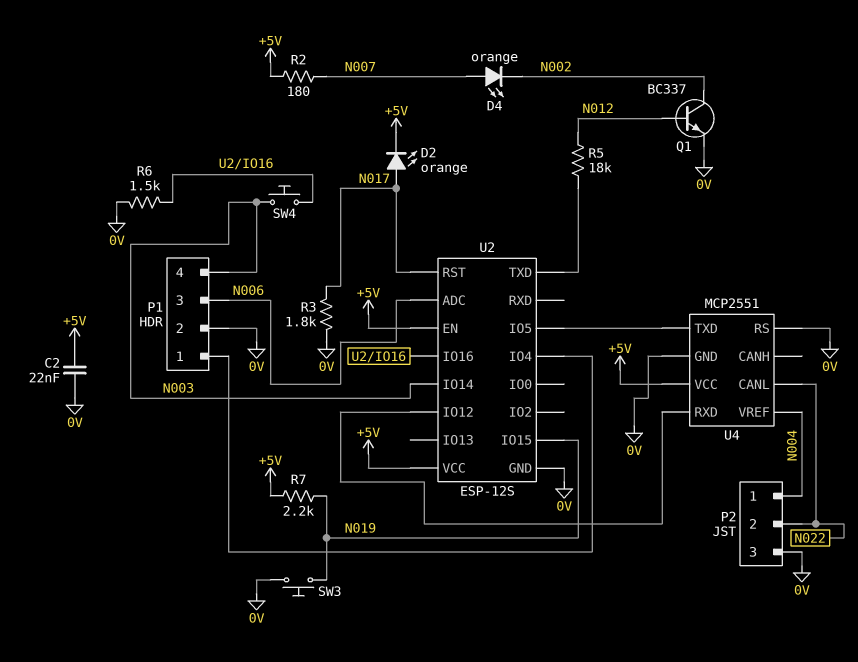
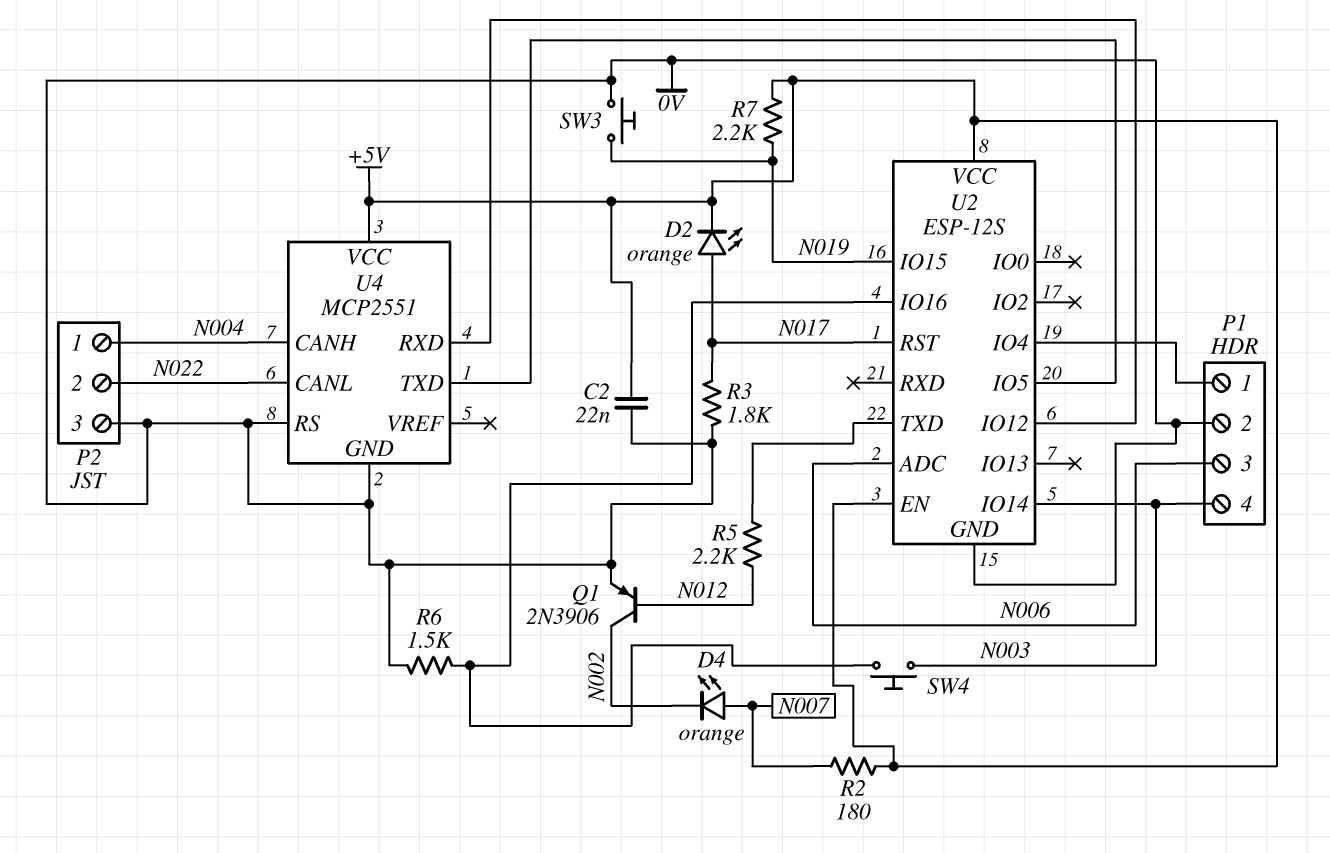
Q1: NPN BC337 (B N012, C N002, E 0V) -> PNP 2N3906 (B N012, C N002, E 0V)
R5: 18k (N012, U2/TXD) -> 2.2k (N012, U2/TXD)
U4 pin CANH: none -> N004
U4 pin VREF: N004 -> none

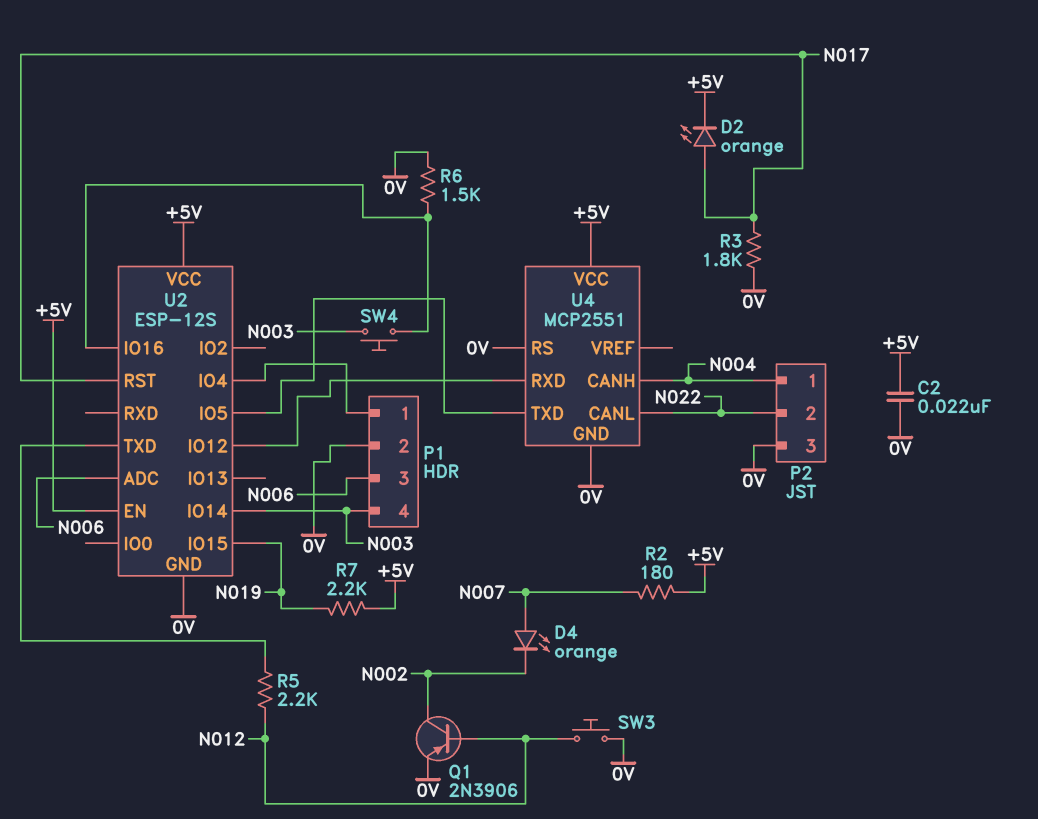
SW3: button (0V, N019) -> button (0V, N012)

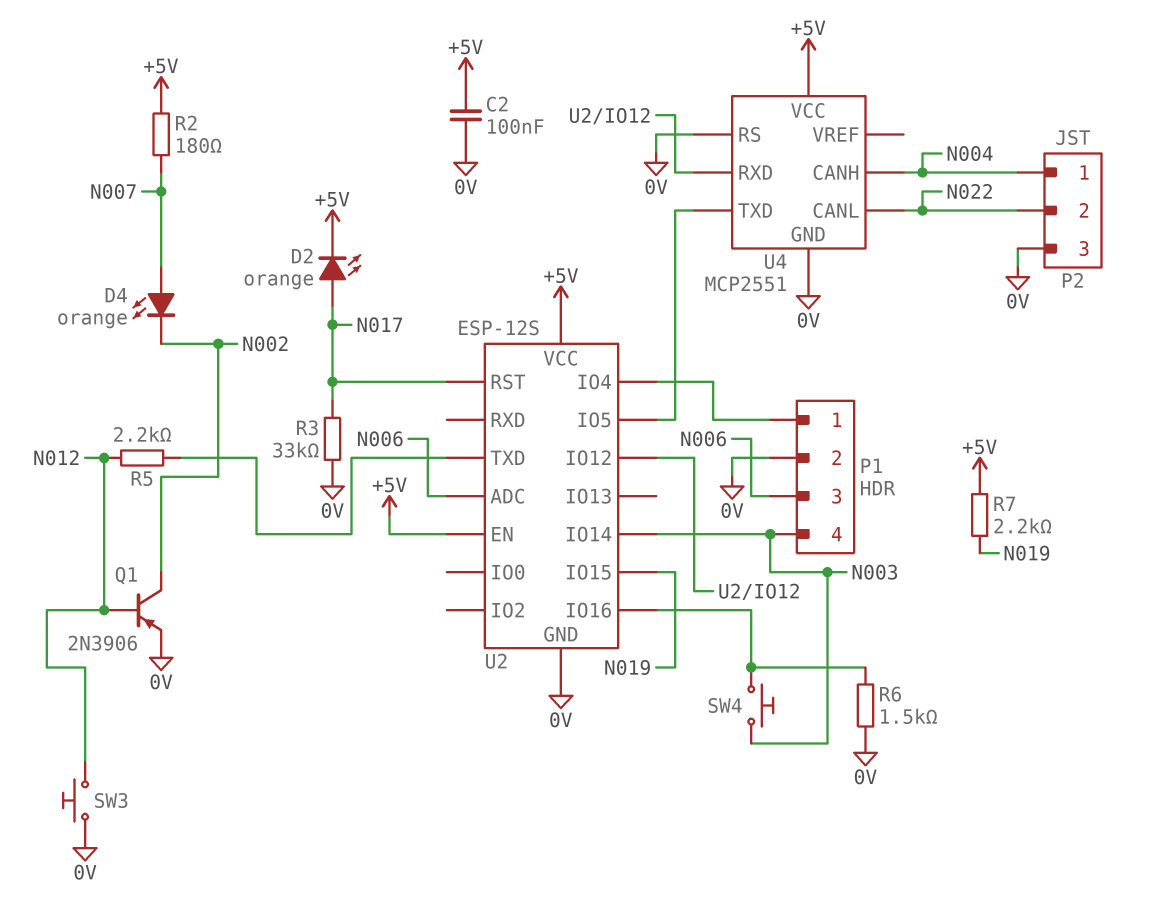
C2: 22nF (+5V, 0V) -> 100nF (+5V, 0V)
R3: 1.8k (0V, N017) -> 33k (0V, N017)

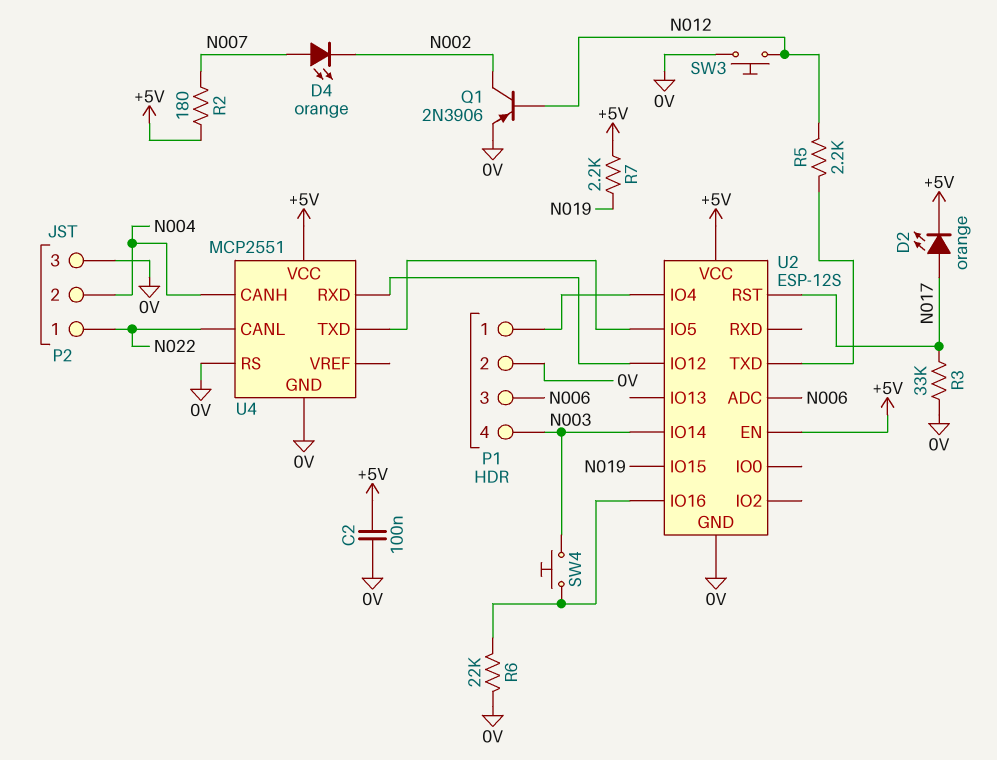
P2 pin 1: N004 -> N022
P2 pin 2: N022 -> N004
R6: 1.5k (0V, U2/IO16) -> 22k (0V, U2/IO16)

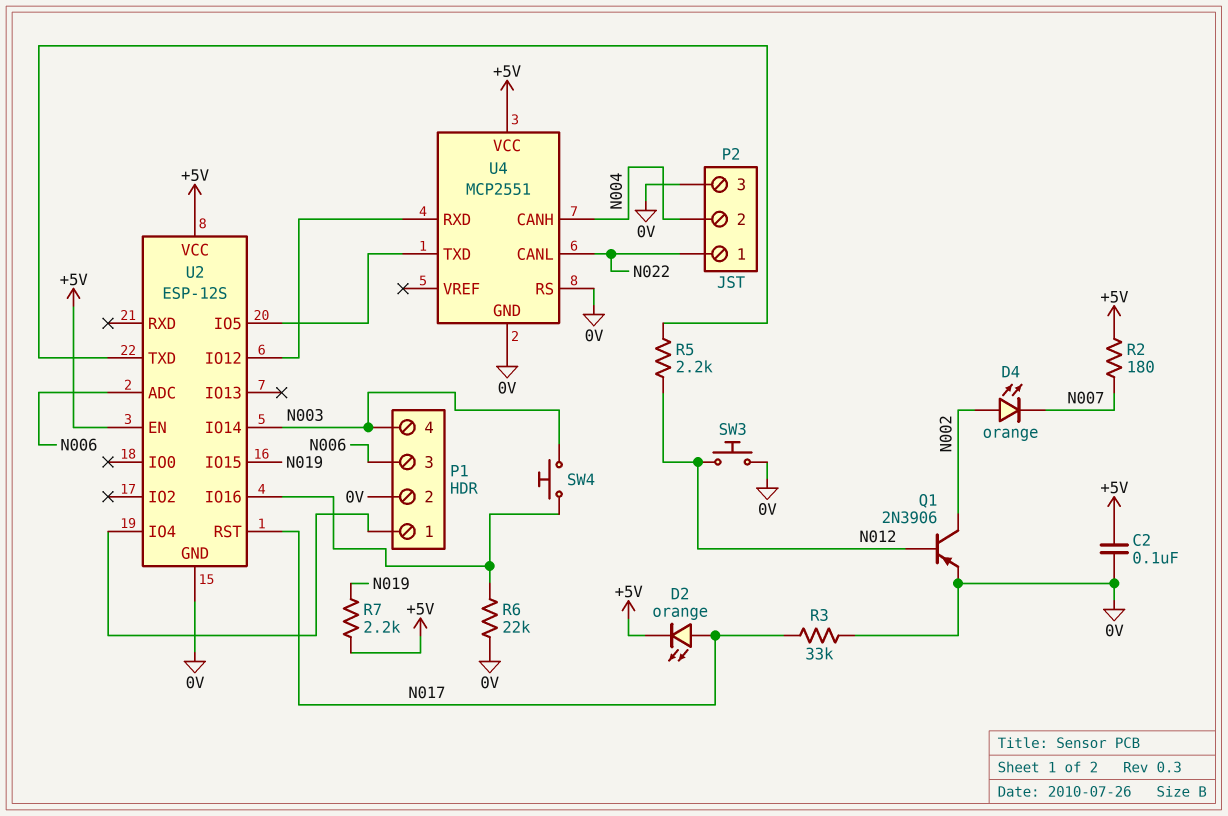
D4: LED orange (A N007, K N002) -> LED orange (A N002, K N007)

